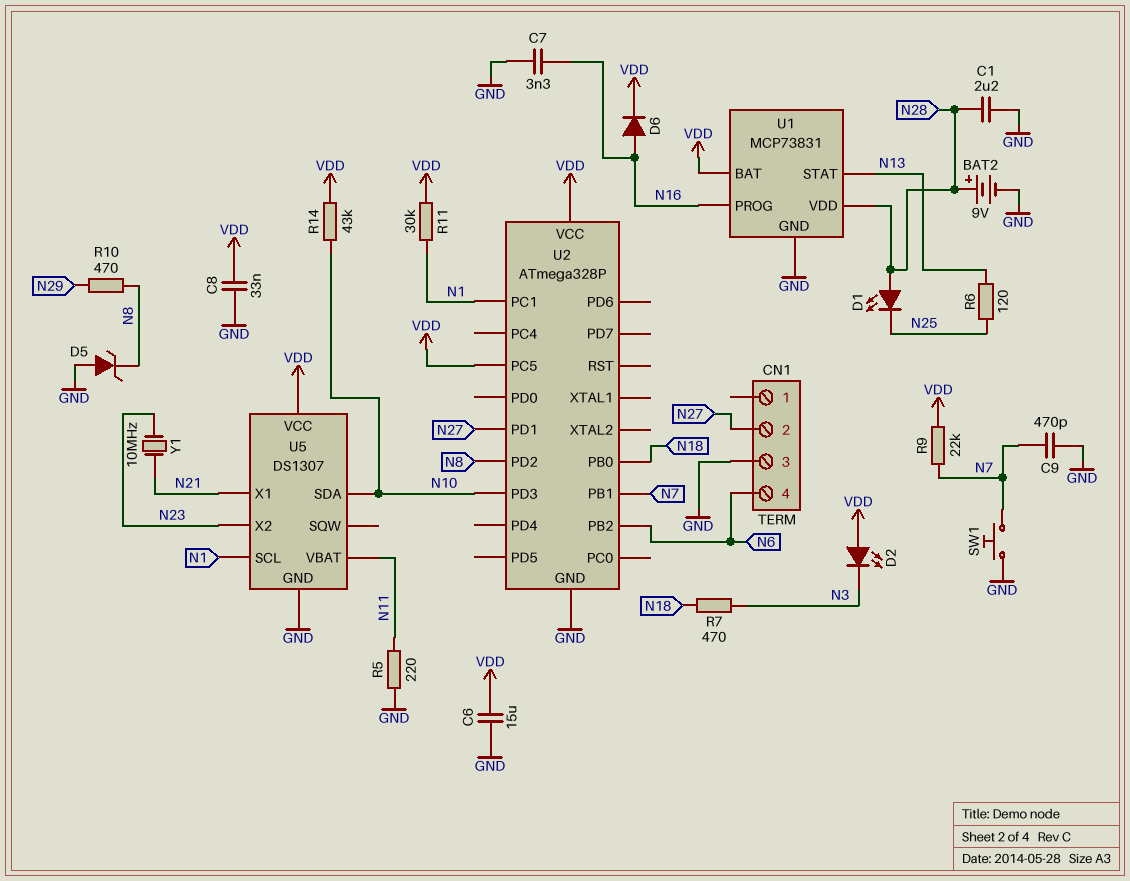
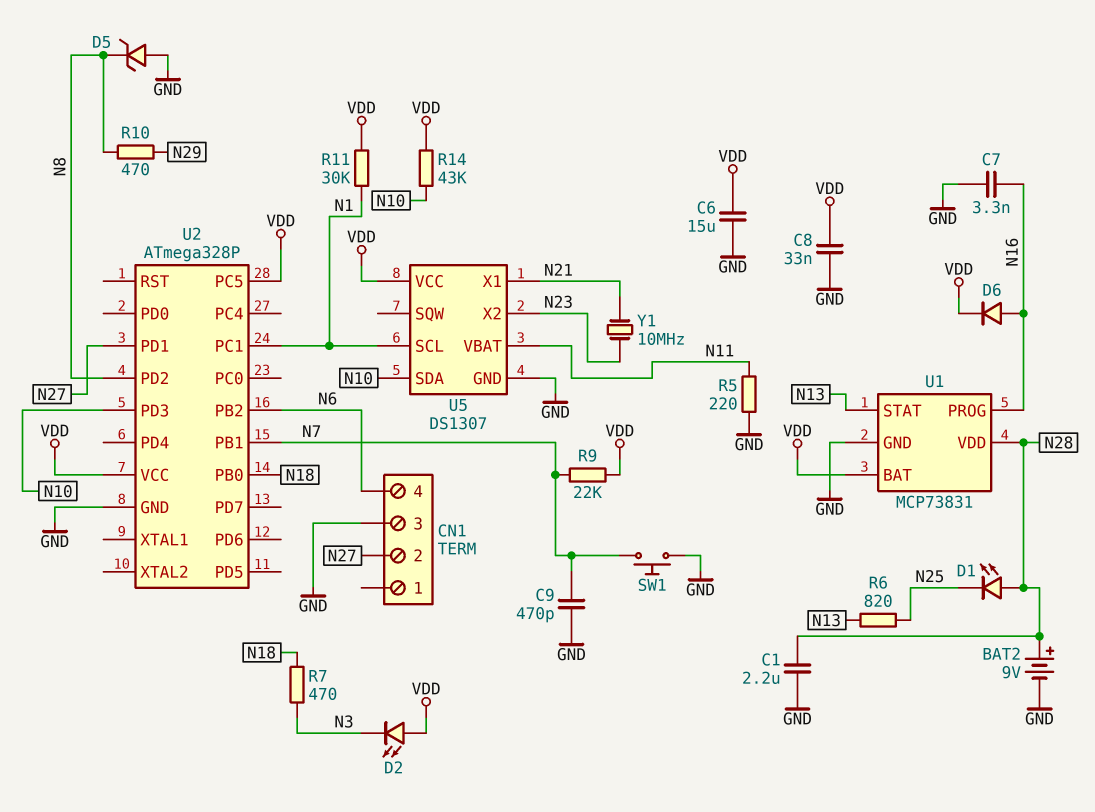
R6: 120 (N13, N25) -> 820 (N13, N25)

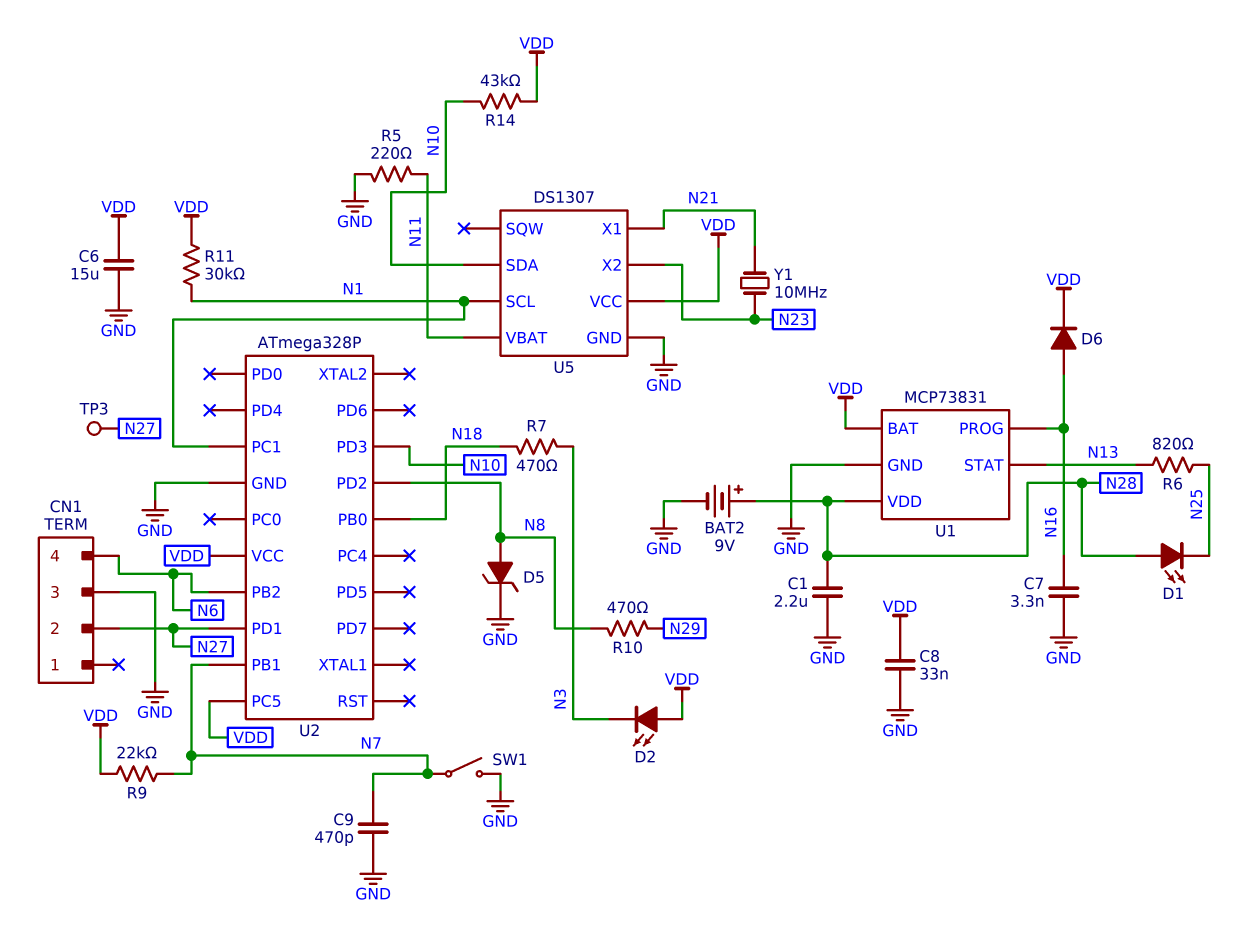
D5: zener (A GND, K N8) -> zener (A N8, K GND)
SW1: button (GND, N7) -> switch (GND, N7)
TP3: none -> test point (N27)

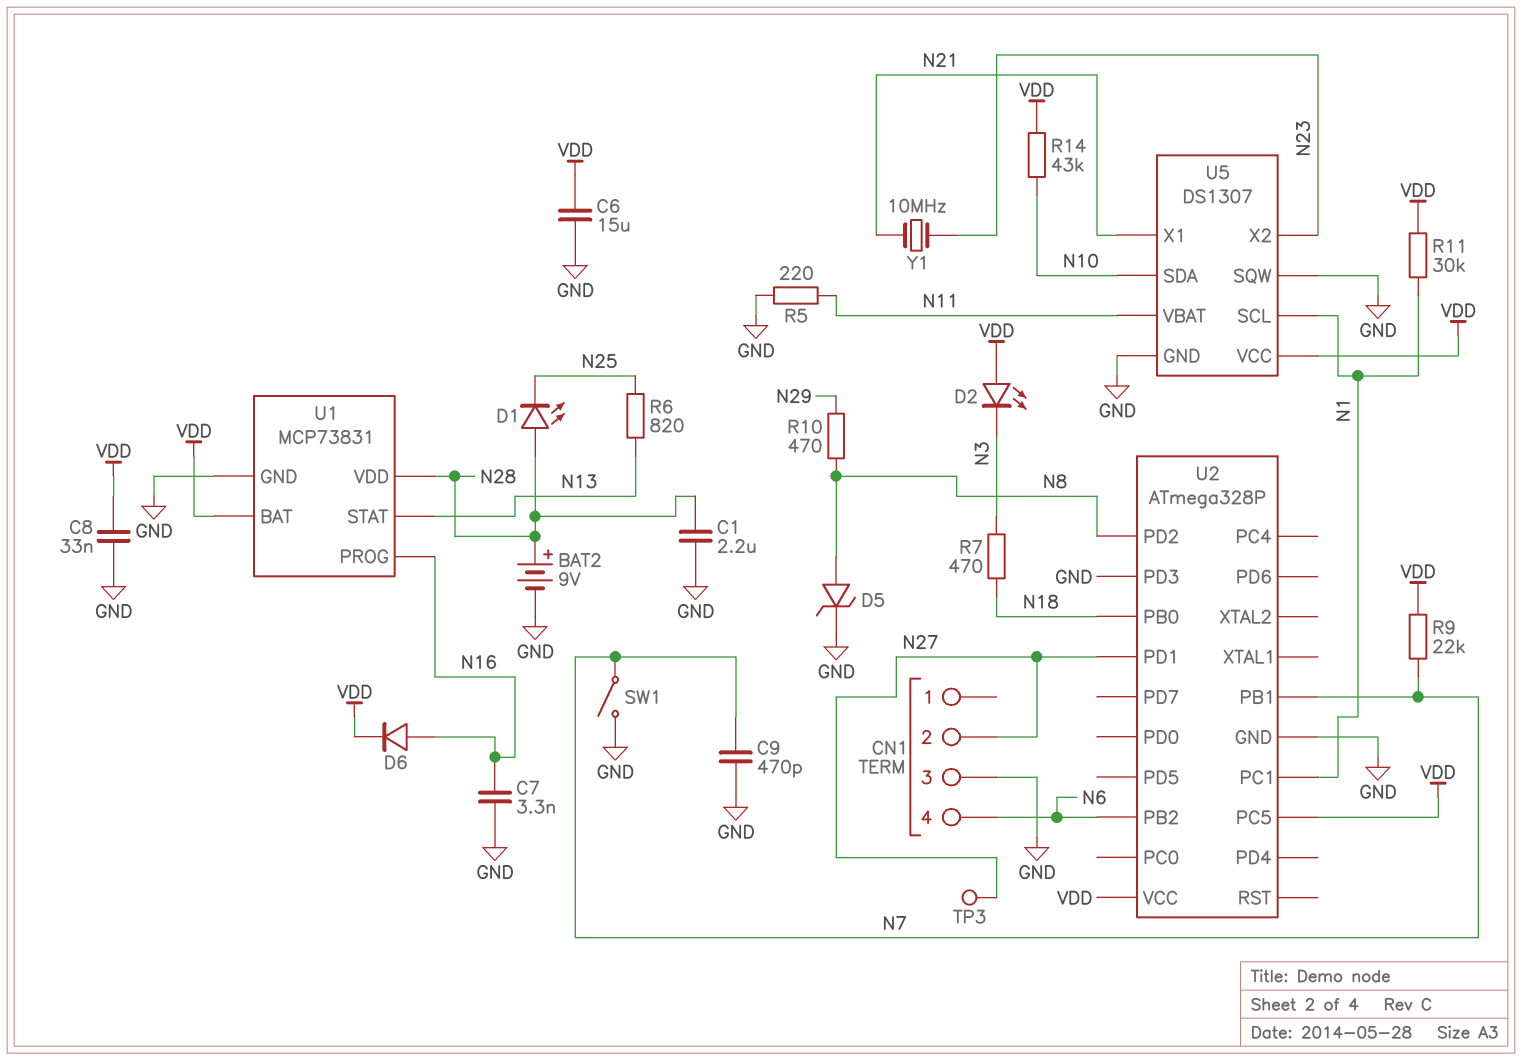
U2 pin PD3: N10 -> GND
U5 pin SQW: none -> GND

